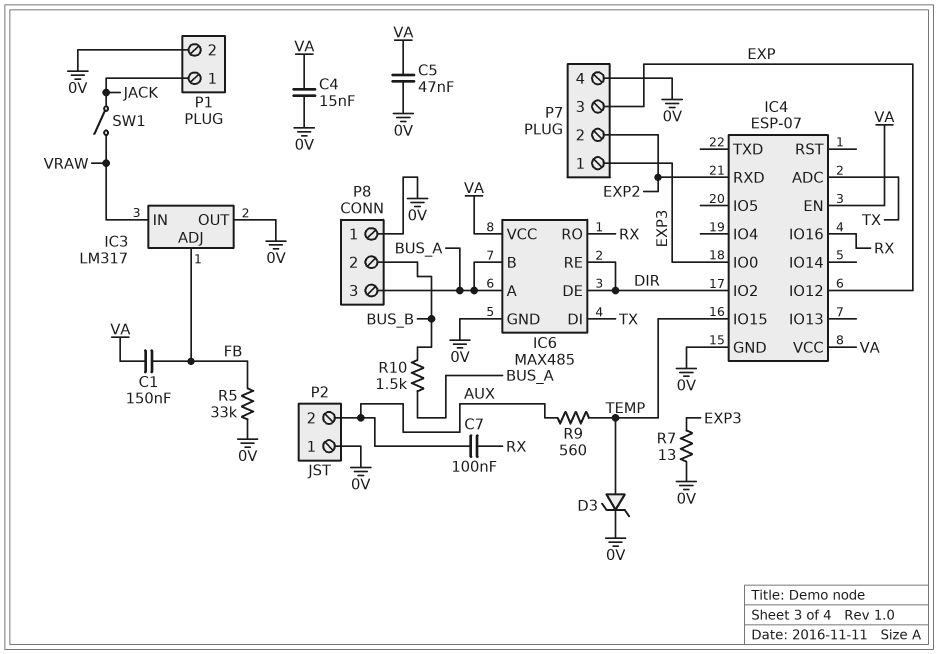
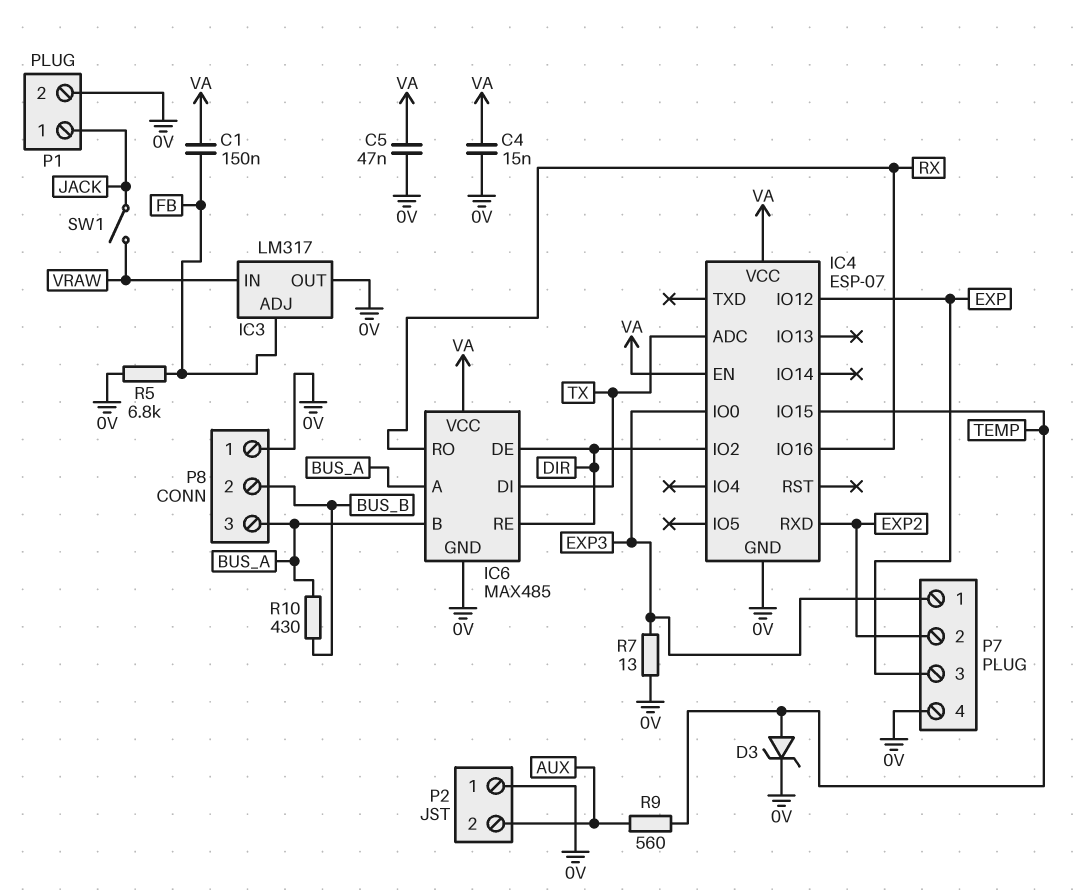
C7: 100nF (AUX, RX) -> none
R5: 33k (0V, FB) -> 6.8k (0V, FB)
R10: 1.5k (BUS_A, BUS_B) -> 430 (BUS_A, BUS_B)

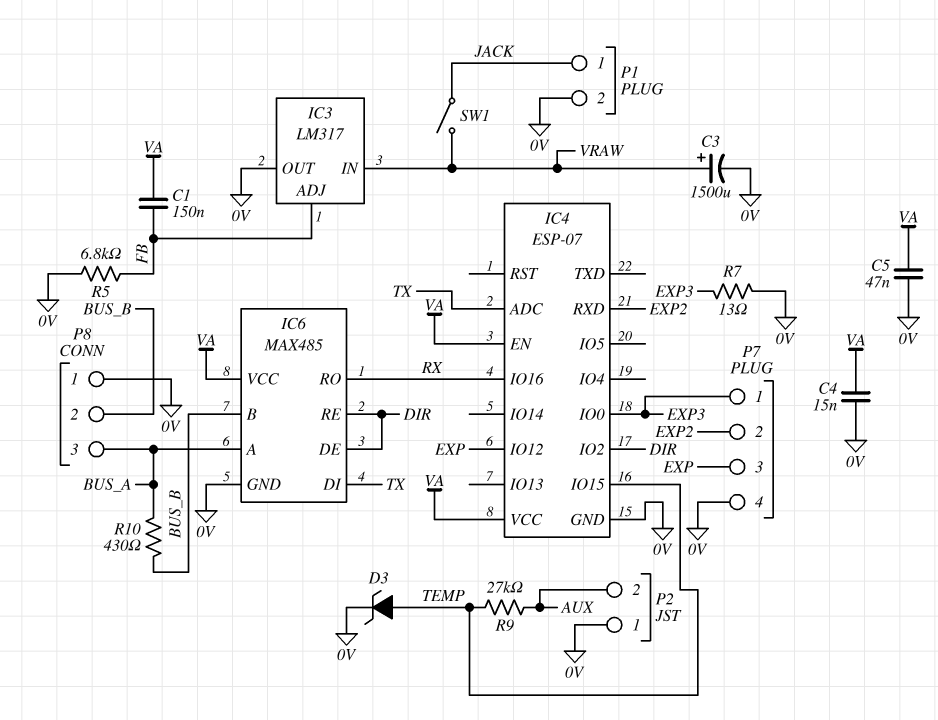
C3: none -> 1500uF (plus VRAW, minus 0V)
IC6 pin B: BUS_A -> BUS_B
R9: 560 (AUX, TEMP) -> 27k (AUX, TEMP)

